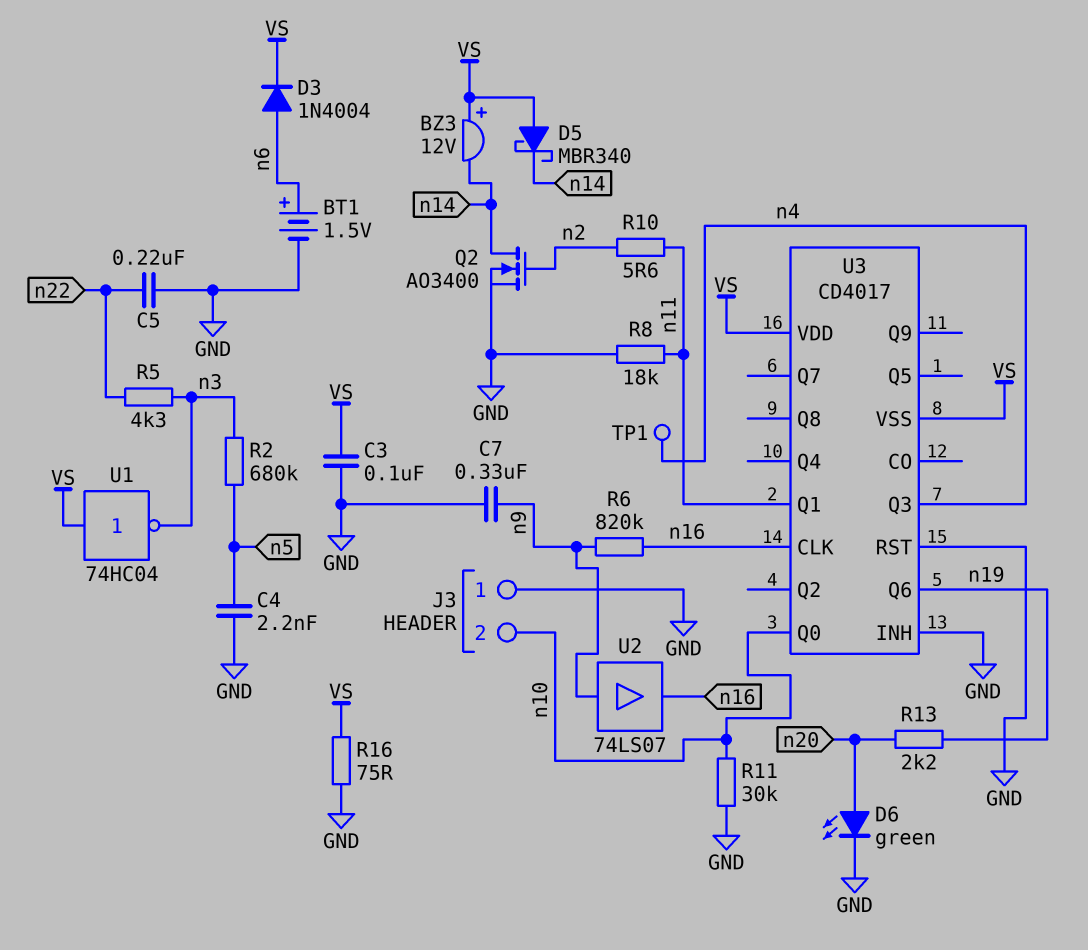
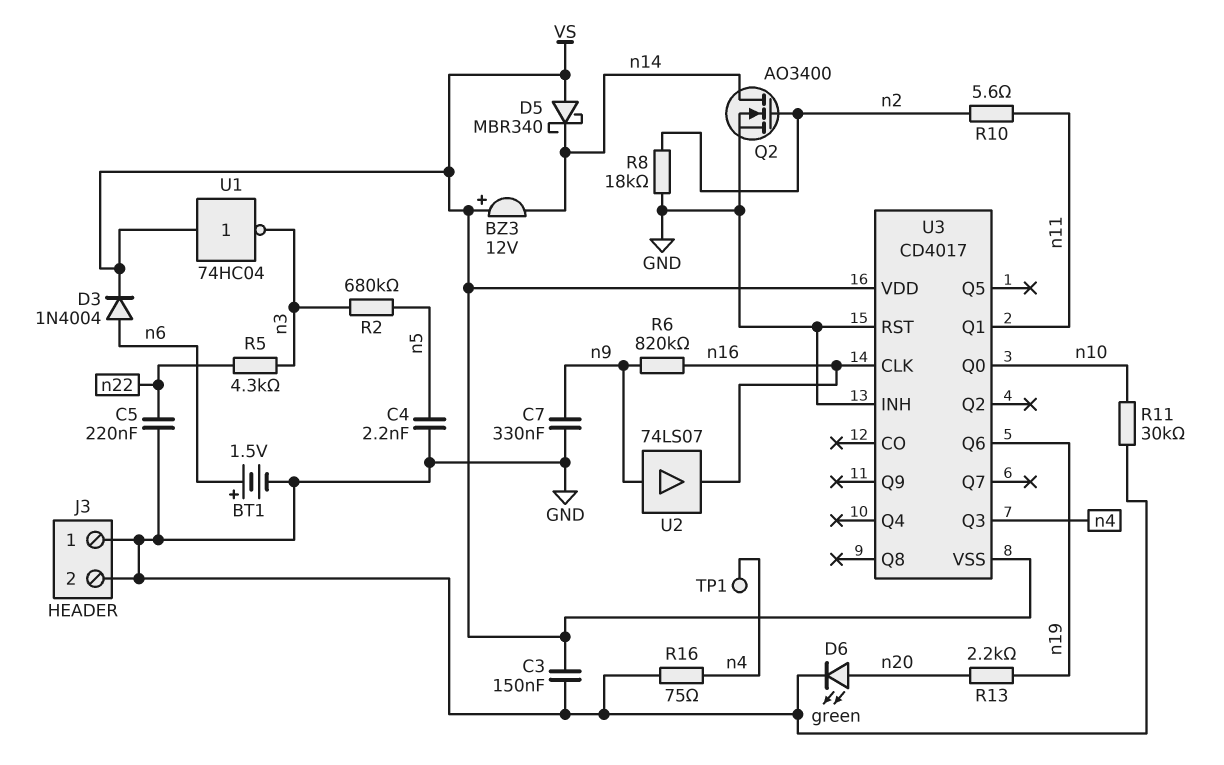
C3: 100nF (GND, VS) -> 150nF (GND, VS)
J3 pin 2: n10 -> GND
R8: 18k (GND, n11) -> 18k (GND, n2)
R16: 75 (GND, VS) -> 75 (GND, n4)

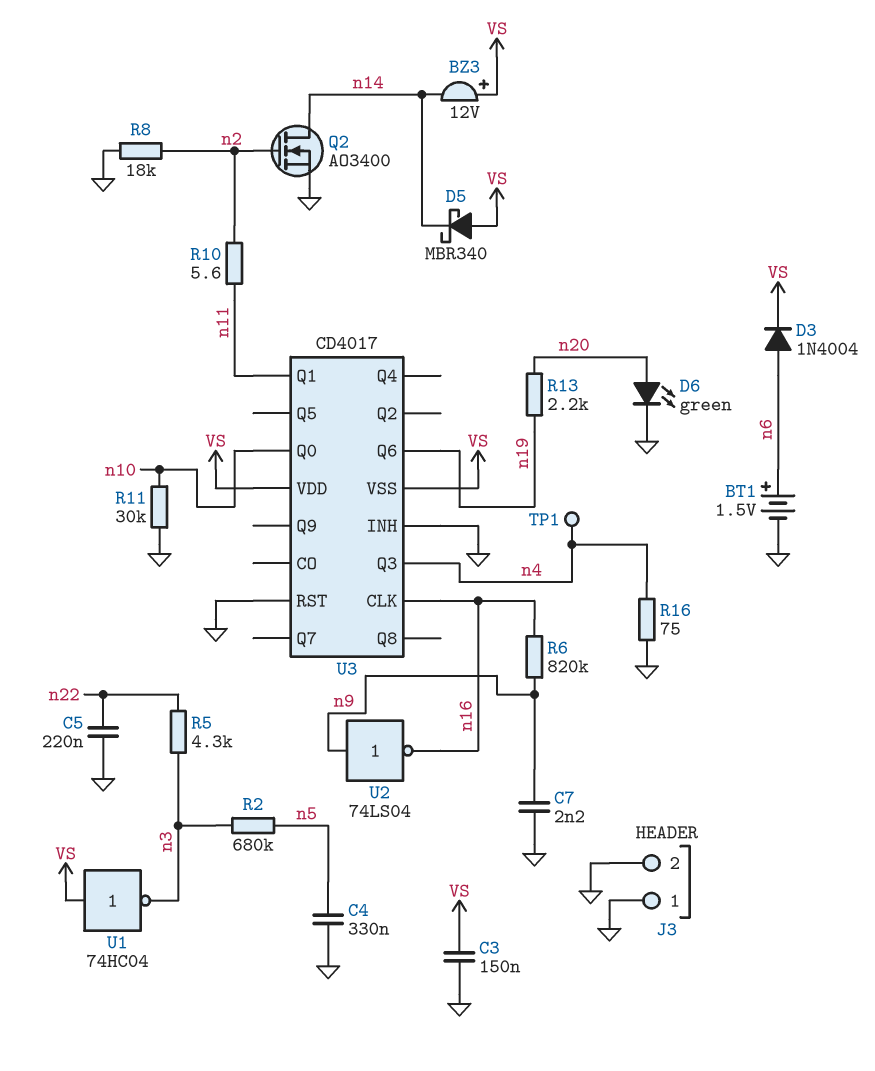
C4: 2.2nF (GND, n5) -> 330nF (GND, n5)
C7: 330nF (GND, n9) -> 2.2nF (GND, n9)
U2: buffer 74LS07 (in n9, out n16) -> NOT 74LS04 (in n9, out n16)

